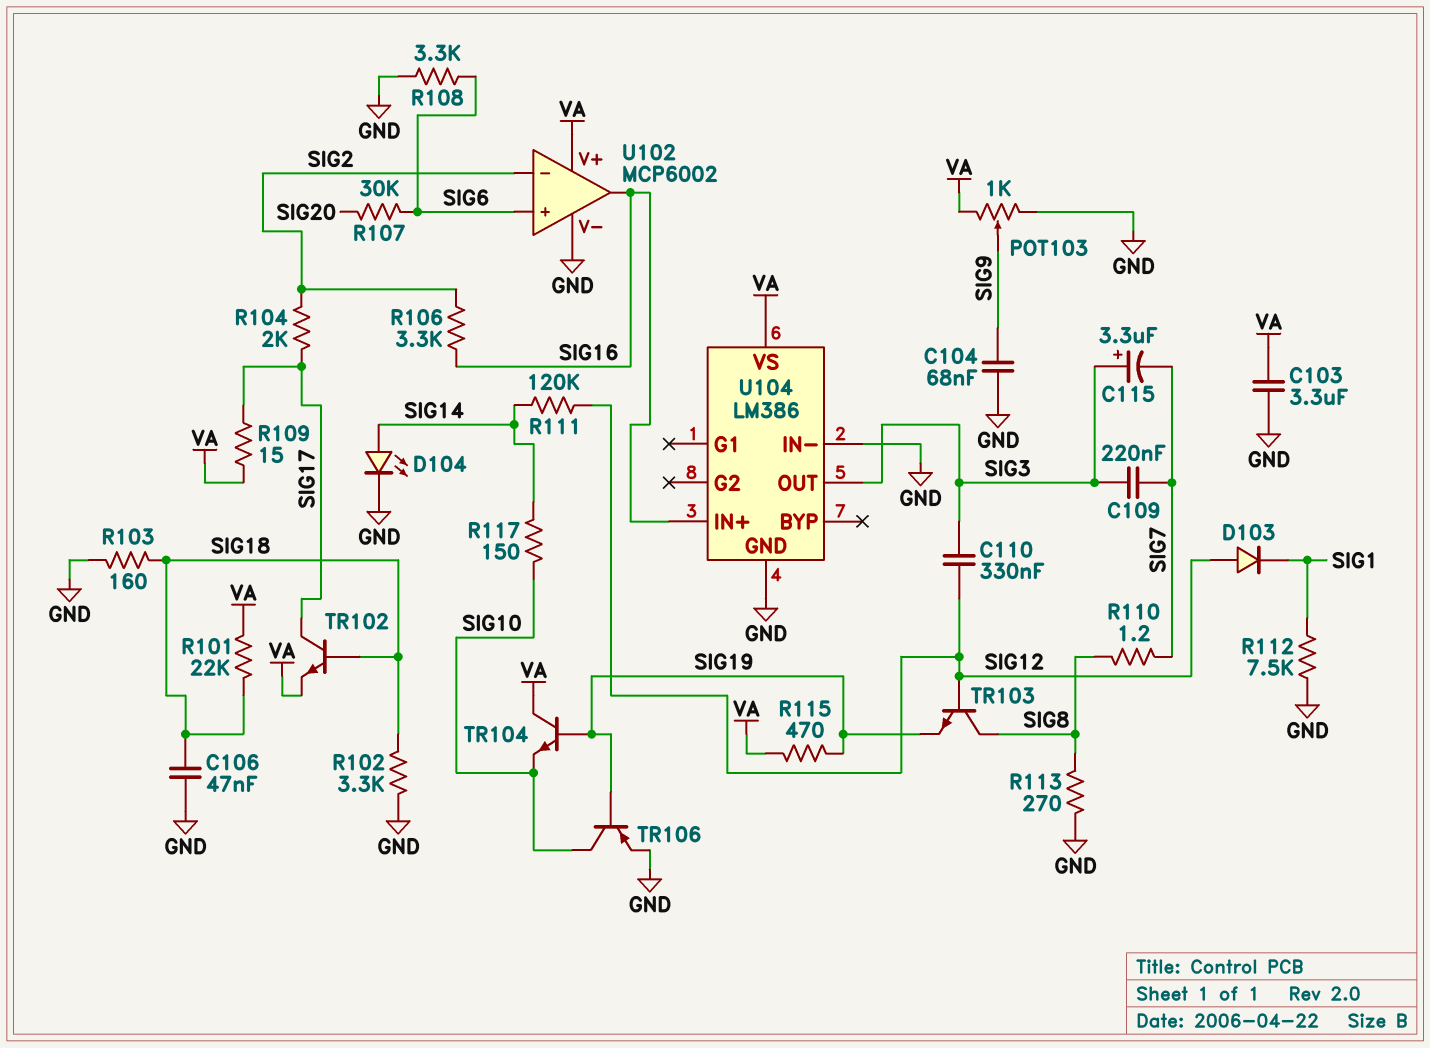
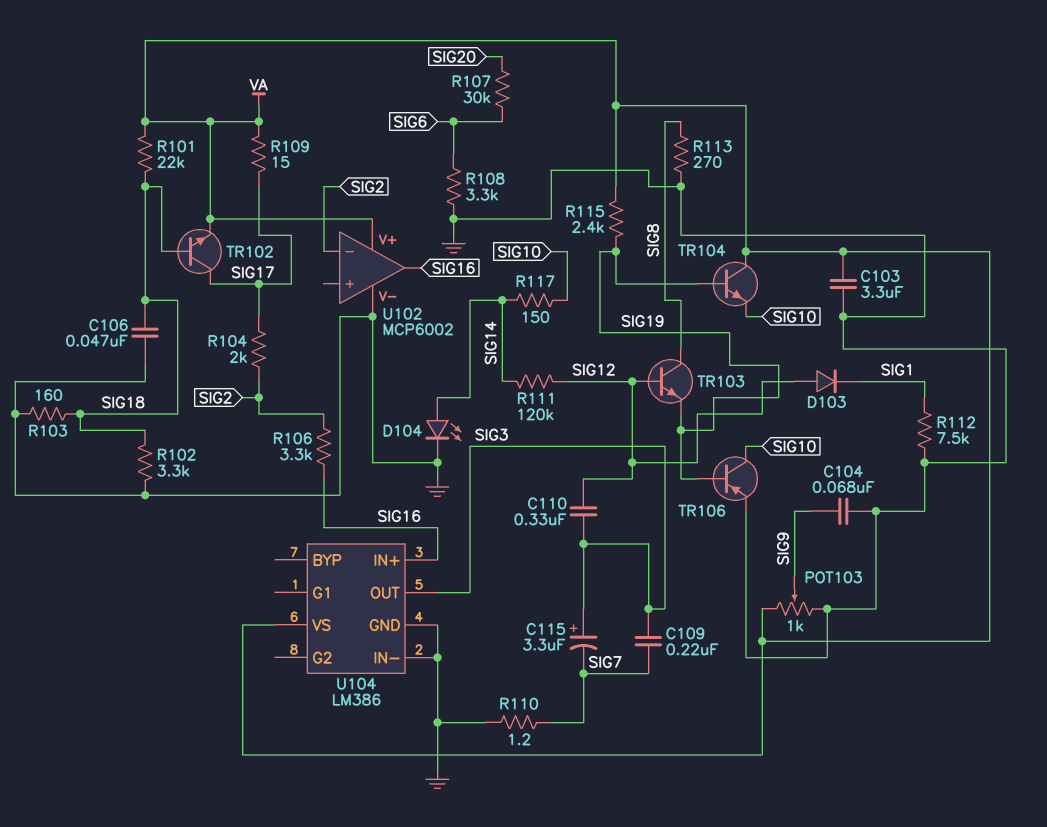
R110: 1.2 (SIG7, SIG8) -> 1.2 (GND, SIG7)
R115: 470 (SIG19, VA) -> 2.4k (SIG19, VA)
U102 pin in+: SIG6 -> none

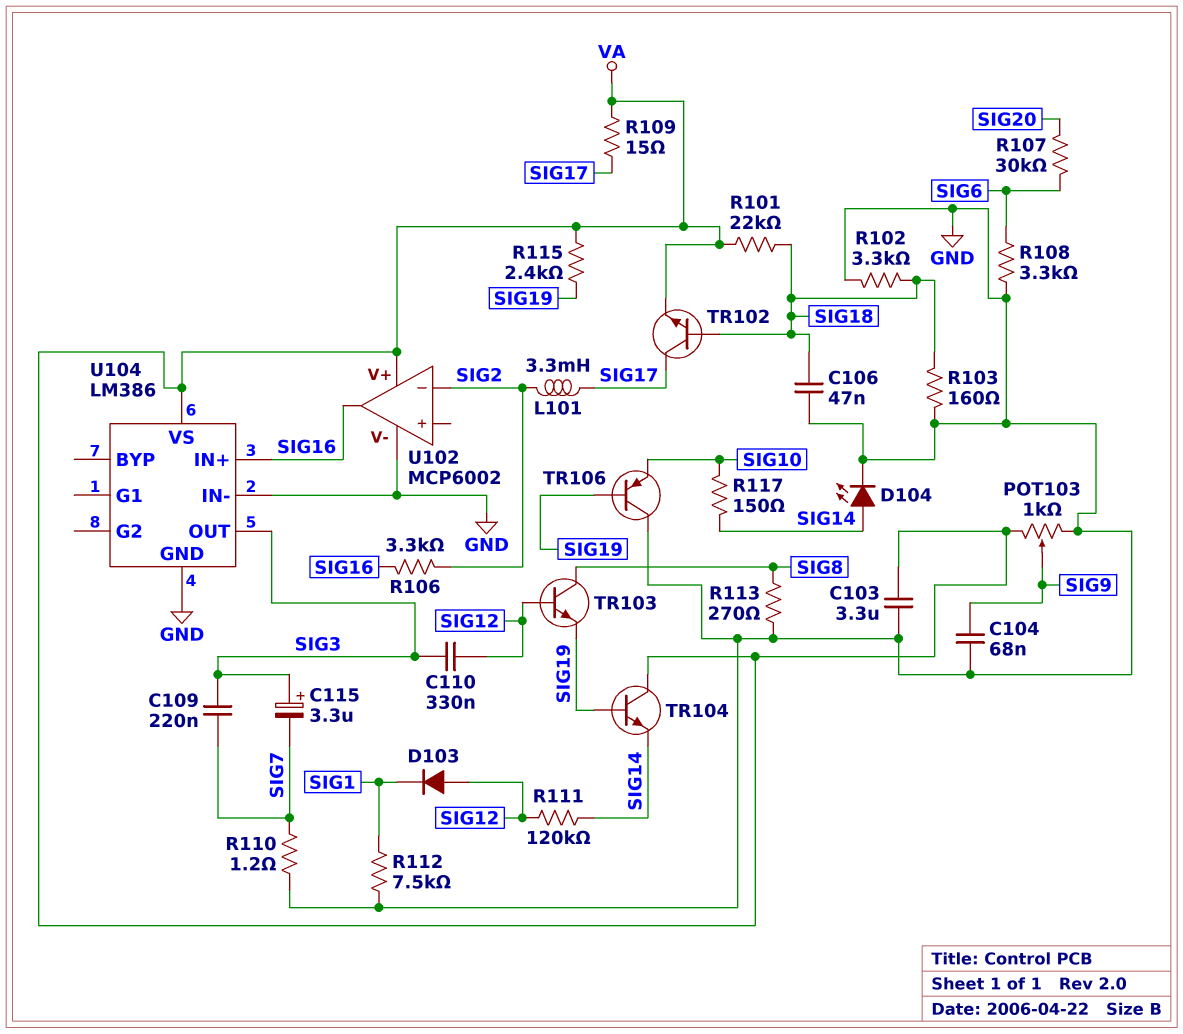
L101: none -> 3.3mH (SIG2, SIG17)
R104: 2k (SIG2, SIG17) -> none
TR104: NPN (B SIG19, C VA, E SIG10) -> NPN (B SIG19, C VA, E SIG14)
TR106: PNP (B SIG19, C SIG10, E GND) -> PNP (B SIG19, C GND, E SIG10)

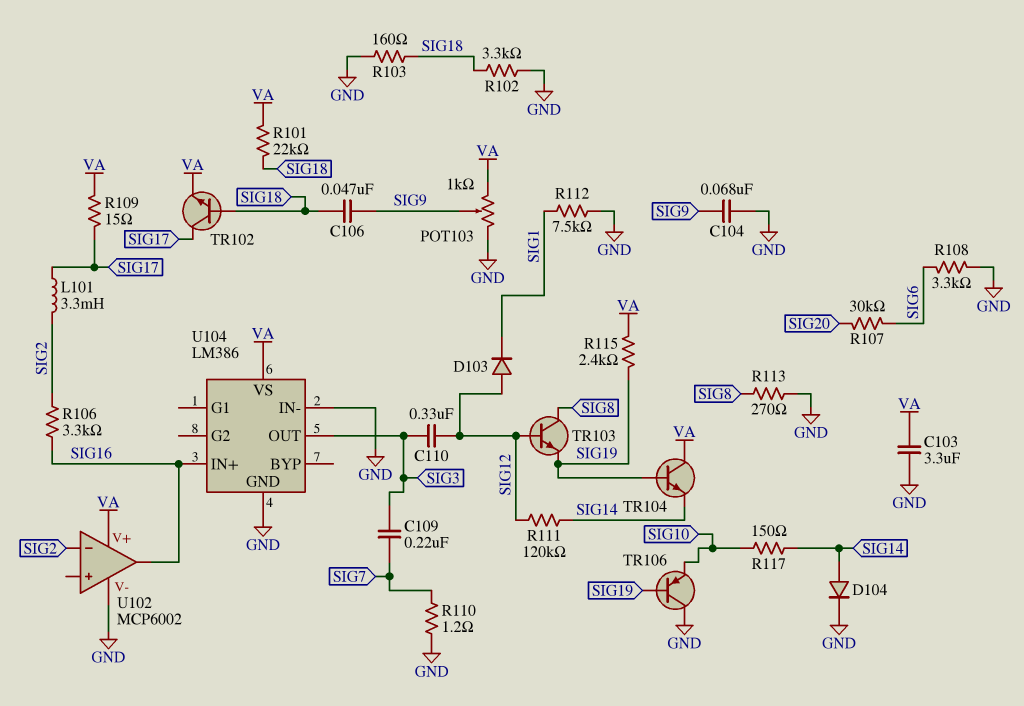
C106: 47nF (GND, SIG18) -> 47nF (SIG9, SIG18)
C115: 3.3uF (plus SIG3, minus SIG7) -> none
D104: LED (A SIG14, K GND) -> diode (A SIG14, K GND)

